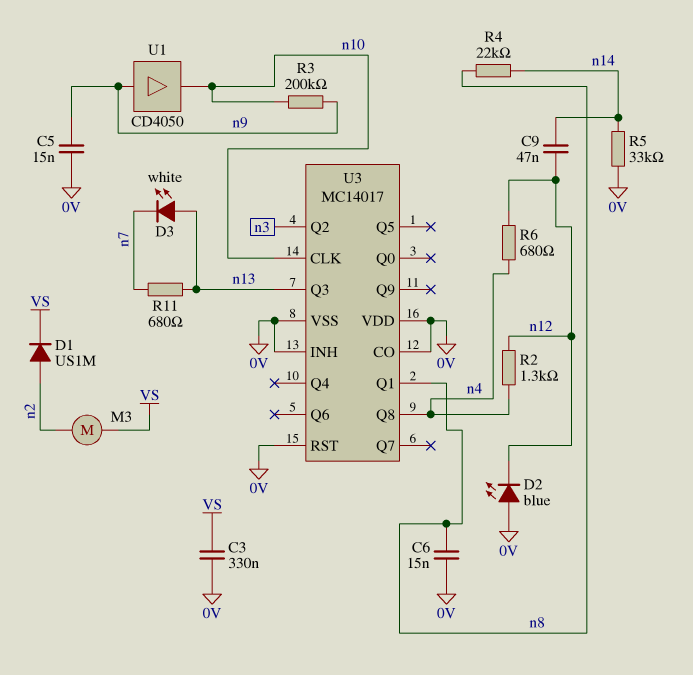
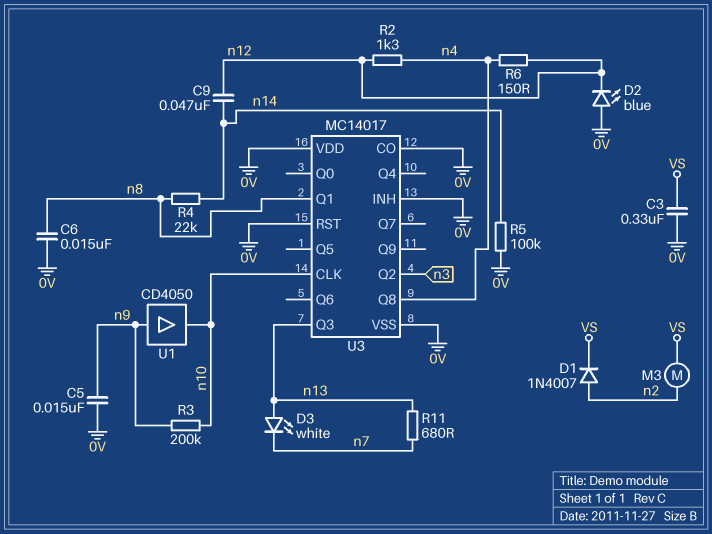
D1: diode US1M (A n2, K VS) -> diode 1N4007 (A n2, K VS)
R5: 33k (0V, n14) -> 100k (0V, n14)
R6: 680 (n4, n12) -> 150 (n4, n12)

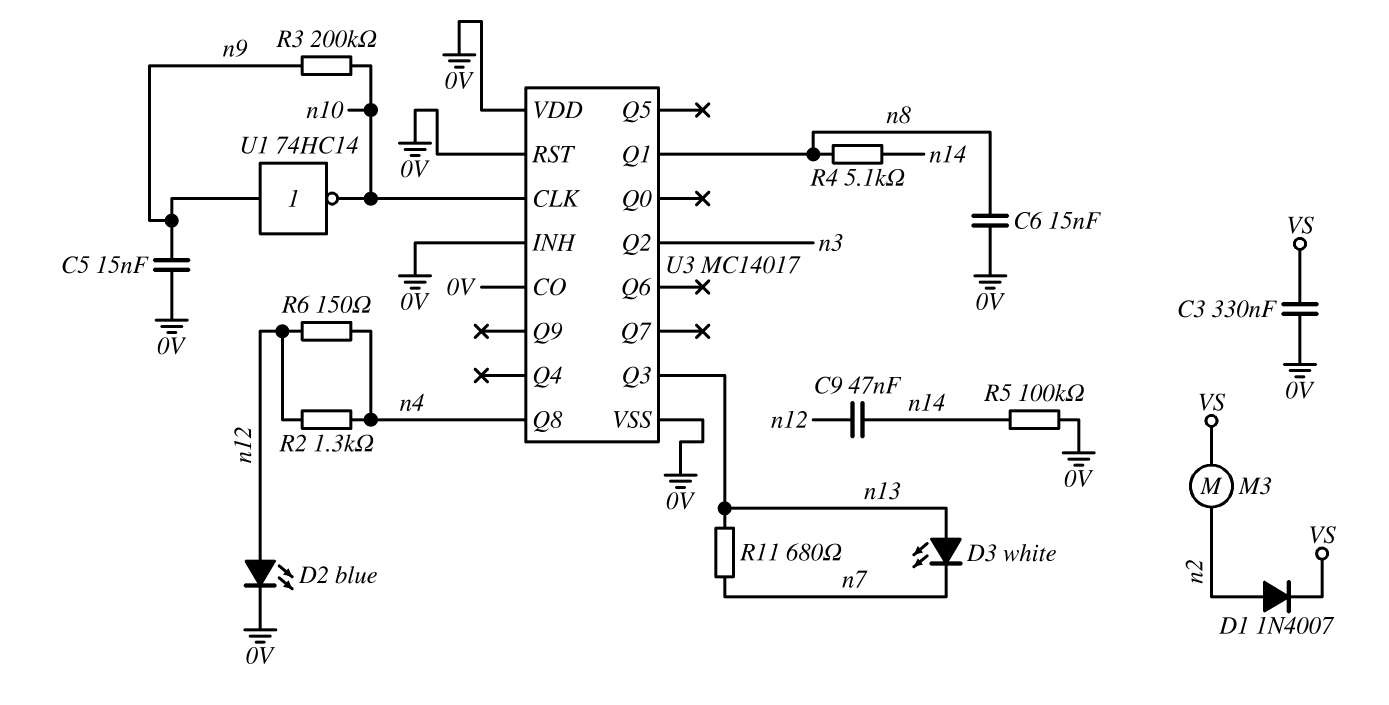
D2: LED blue (A 0V, K n12) -> LED blue (A n12, K 0V)
R4: 22k (n8, n14) -> 5.1k (n8, n14)
U1: buffer CD4050 (in n9, out n10) -> NOT 74HC14 (in n9, out n10)

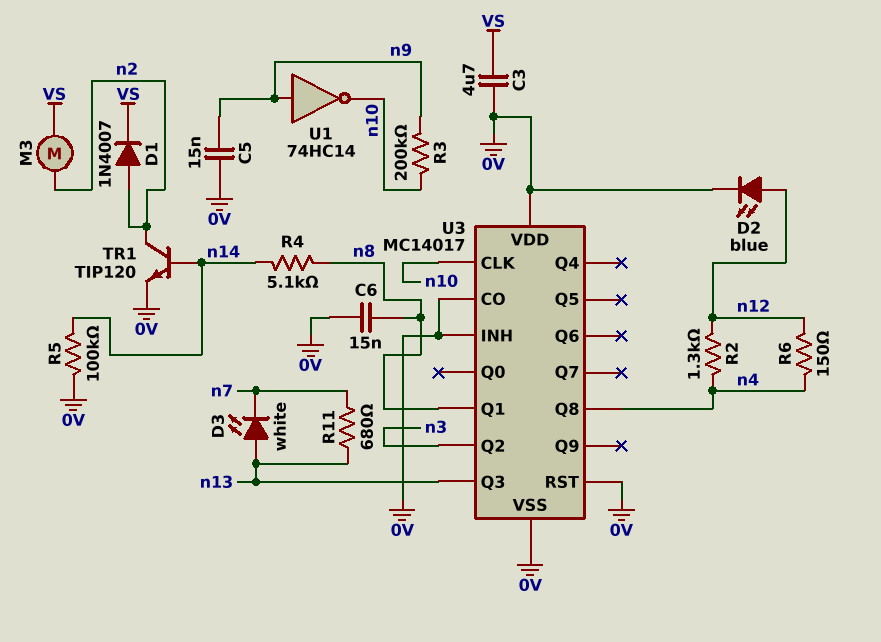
C3: 330nF (0V, VS) -> 4.7uF (0V, VS)
C9: 47nF (n12, n14) -> none
TR1: none -> NPN TIP120 (B n14, C n2, E 0V)

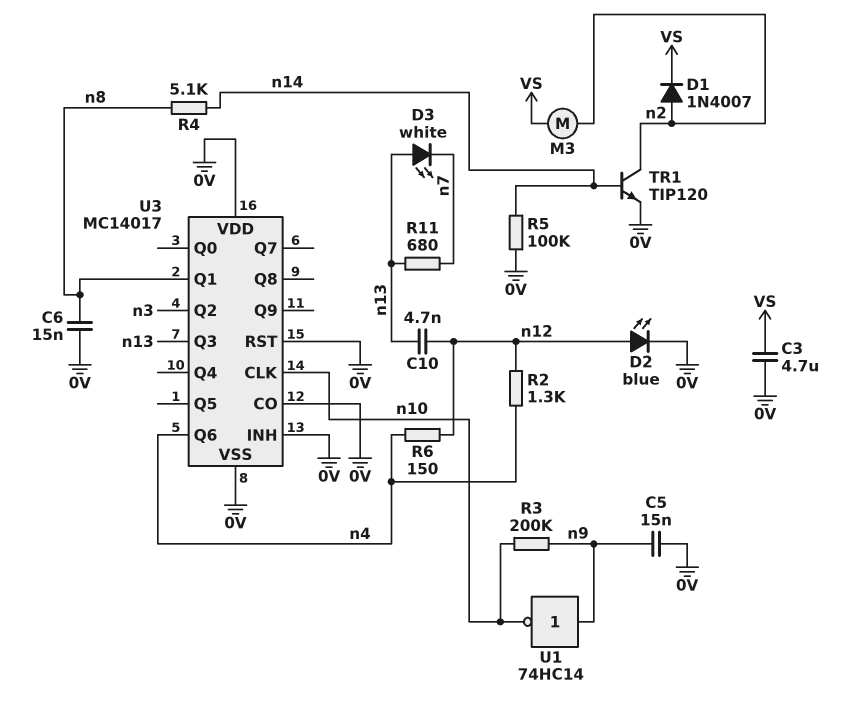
C10: none -> 4.7nF (n12, n13)
U3 pin Q6: none -> n4
U3 pin Q8: n4 -> none

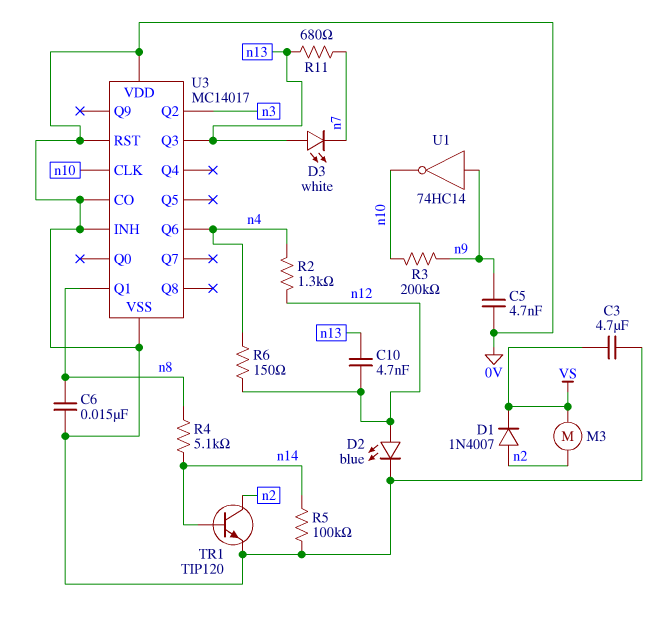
C5: 15nF (0V, n9) -> 4.7nF (0V, n9)

